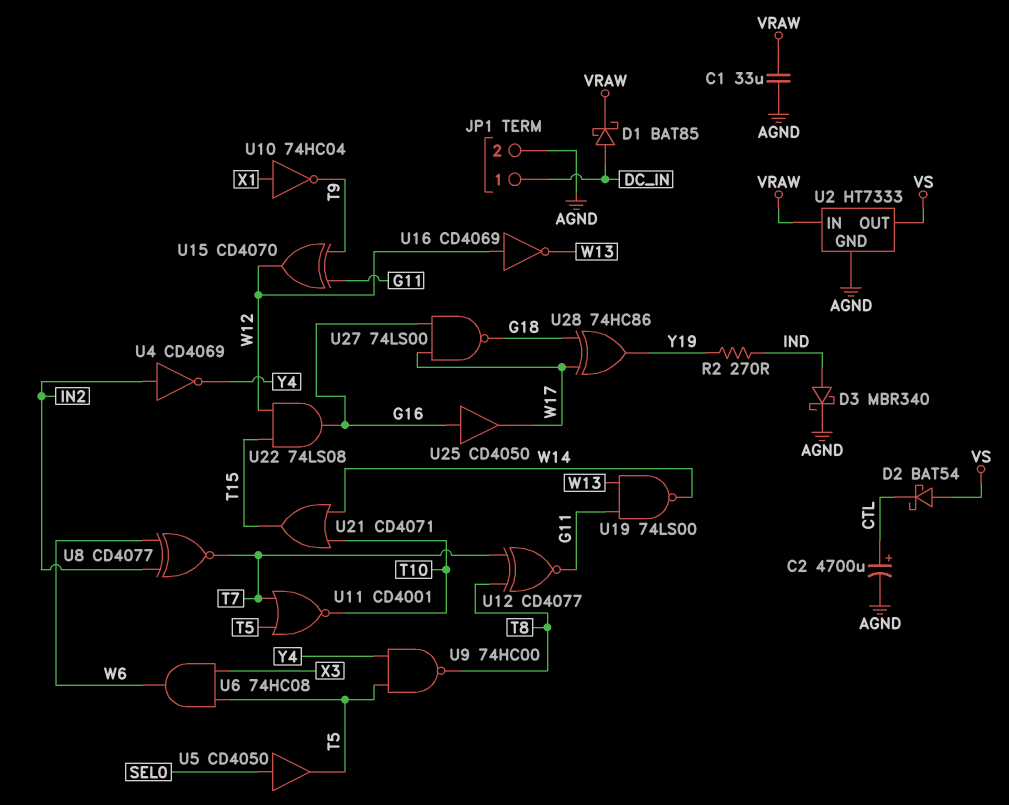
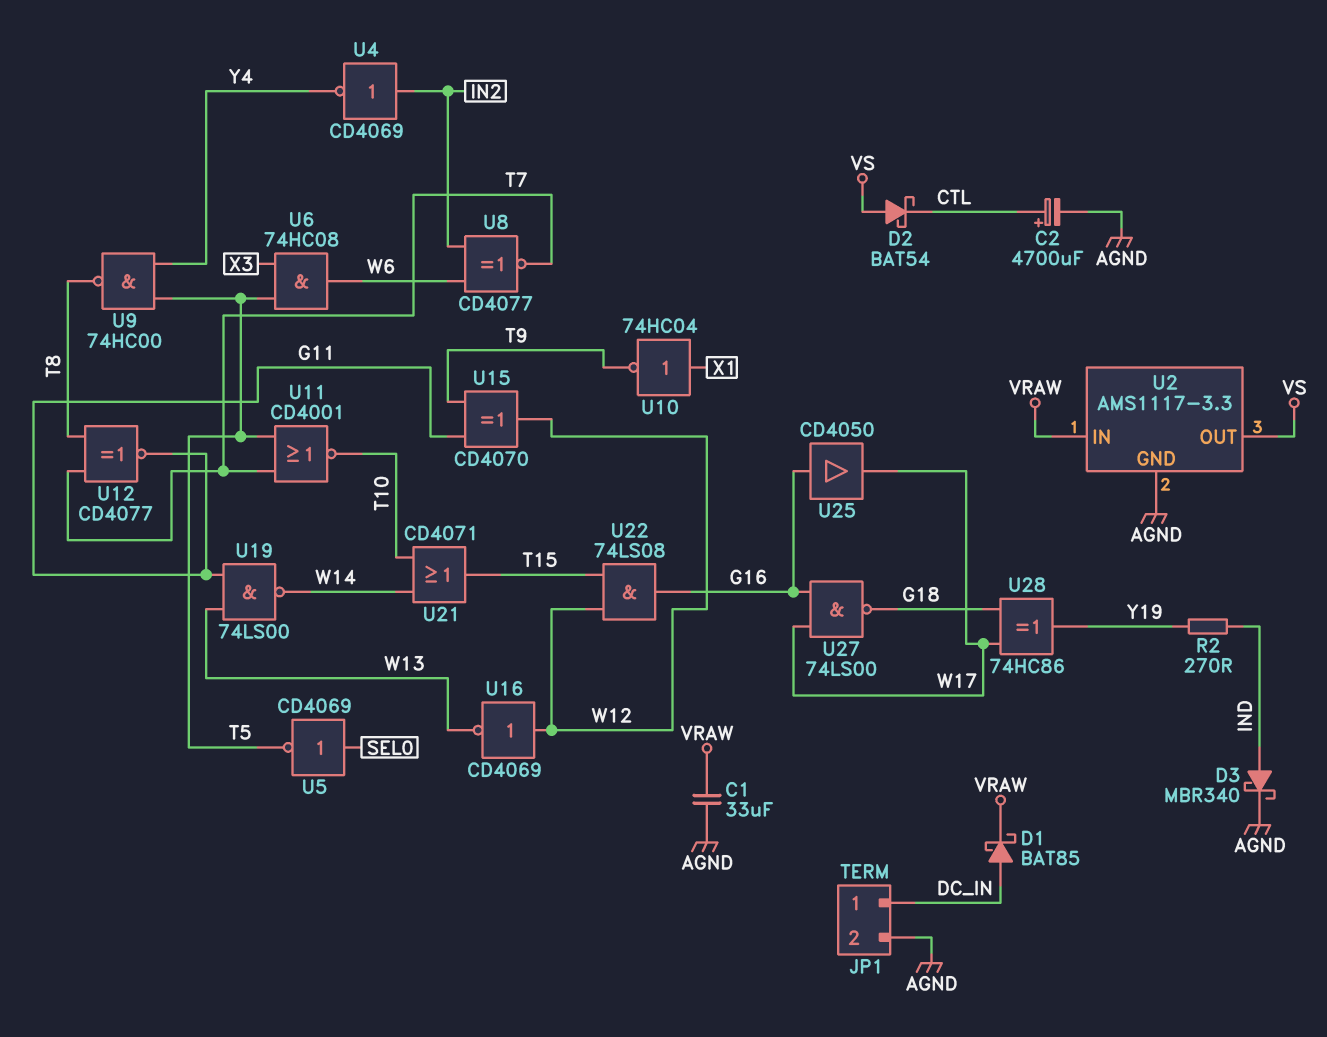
U2: HT7333 -> AMS1117-3.3
U5: buffer CD4050 (in SEL0, out T5) -> NOT CD4069 (in SEL0, out T5)

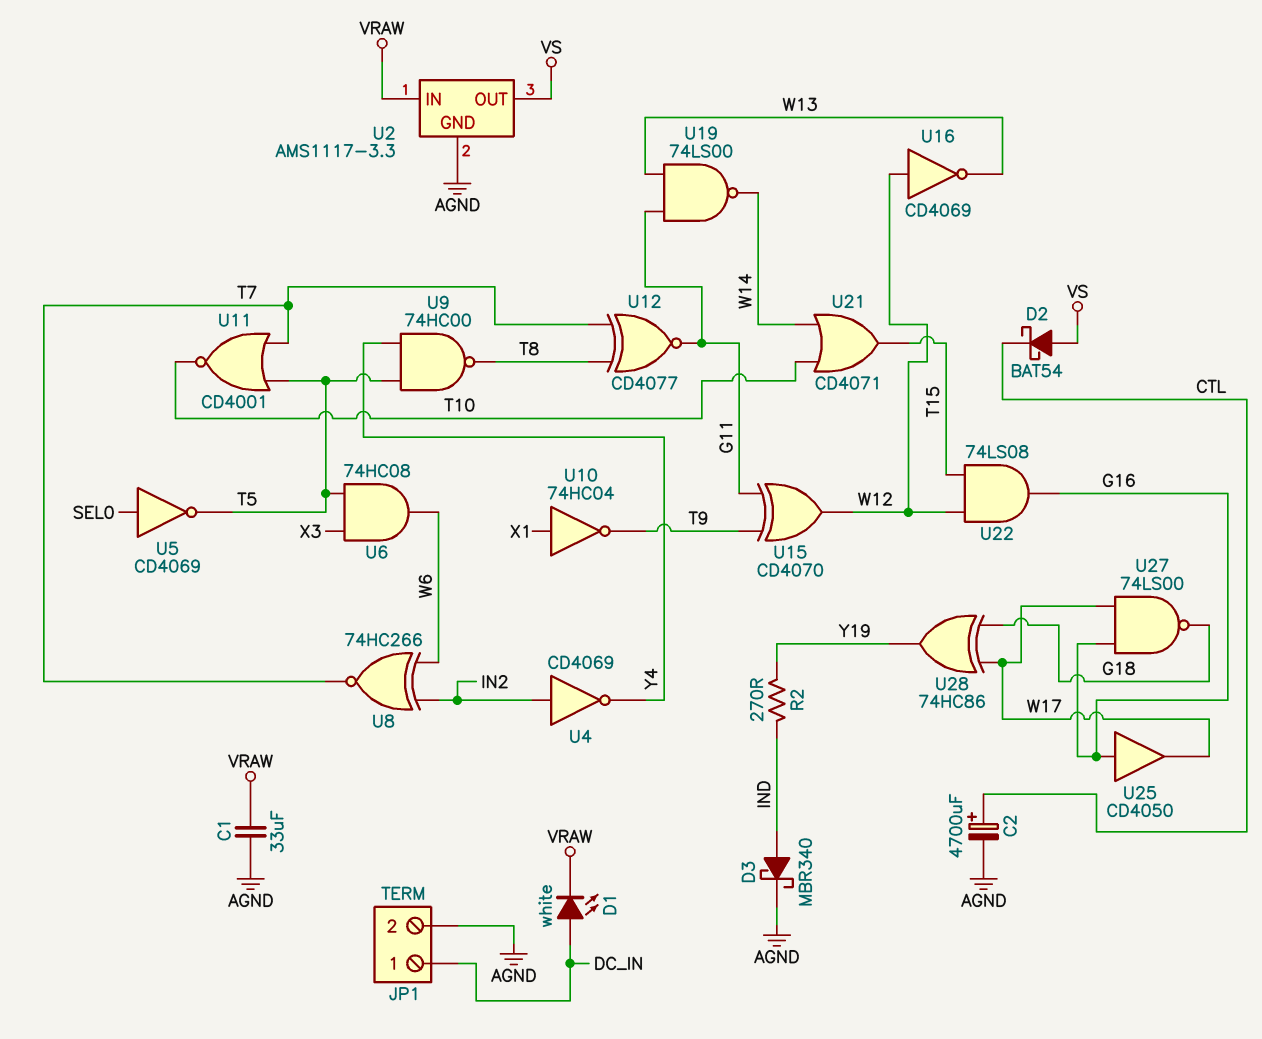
D1: schottky BAT85 (A DC_IN, K VRAW) -> LED white (A DC_IN, K VRAW)
U8: XNOR CD4077 (in IN2, in W6, out T7) -> XNOR 74HC266 (in IN2, in W6, out T7)

